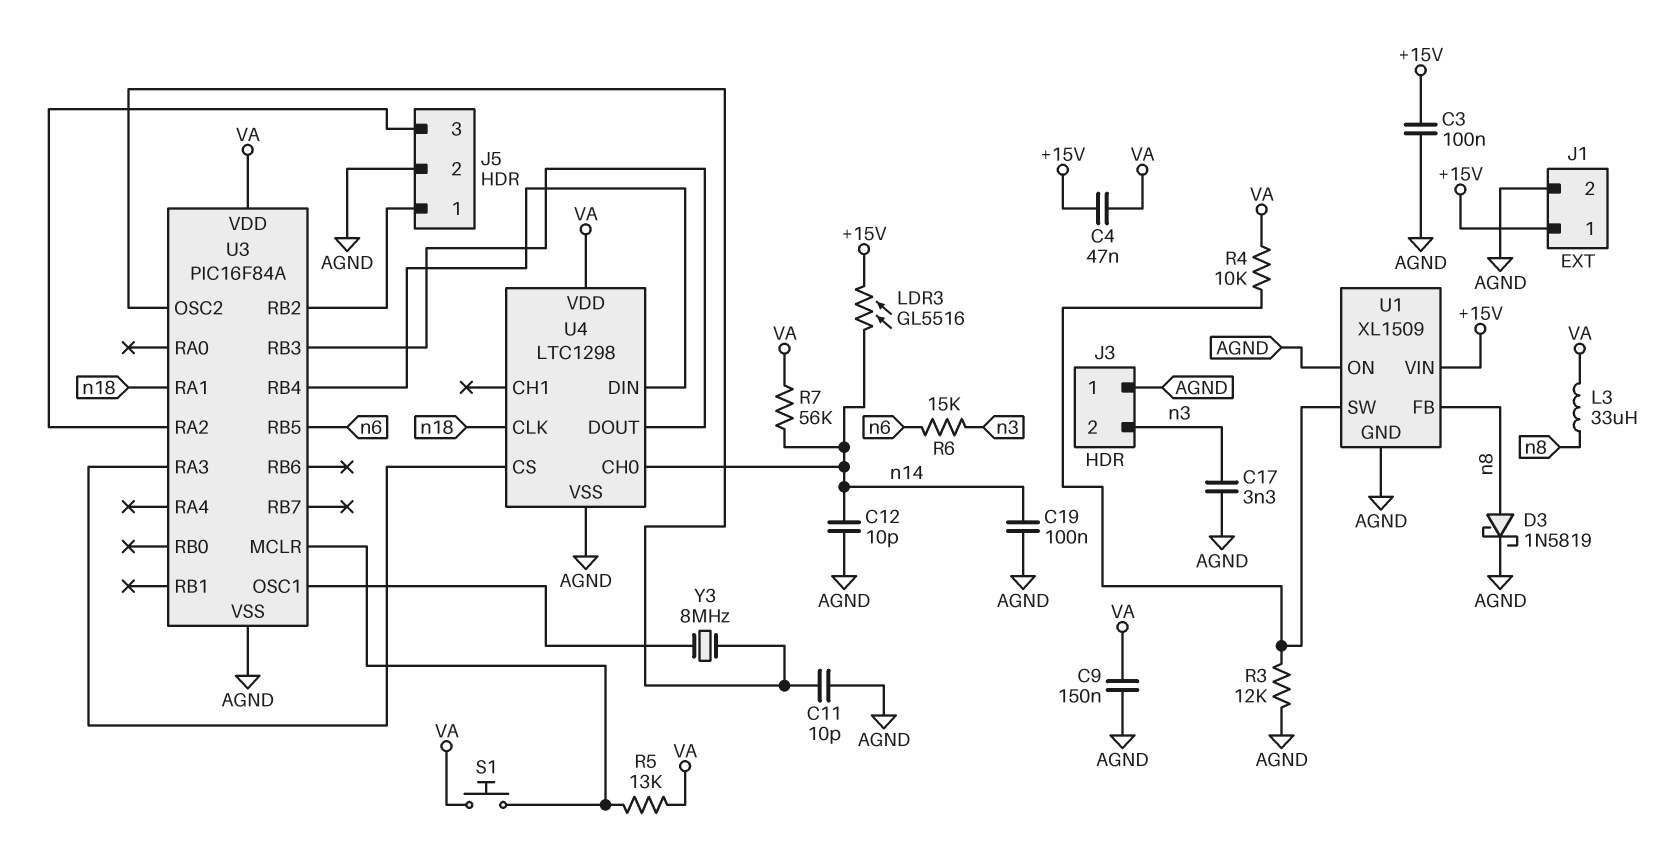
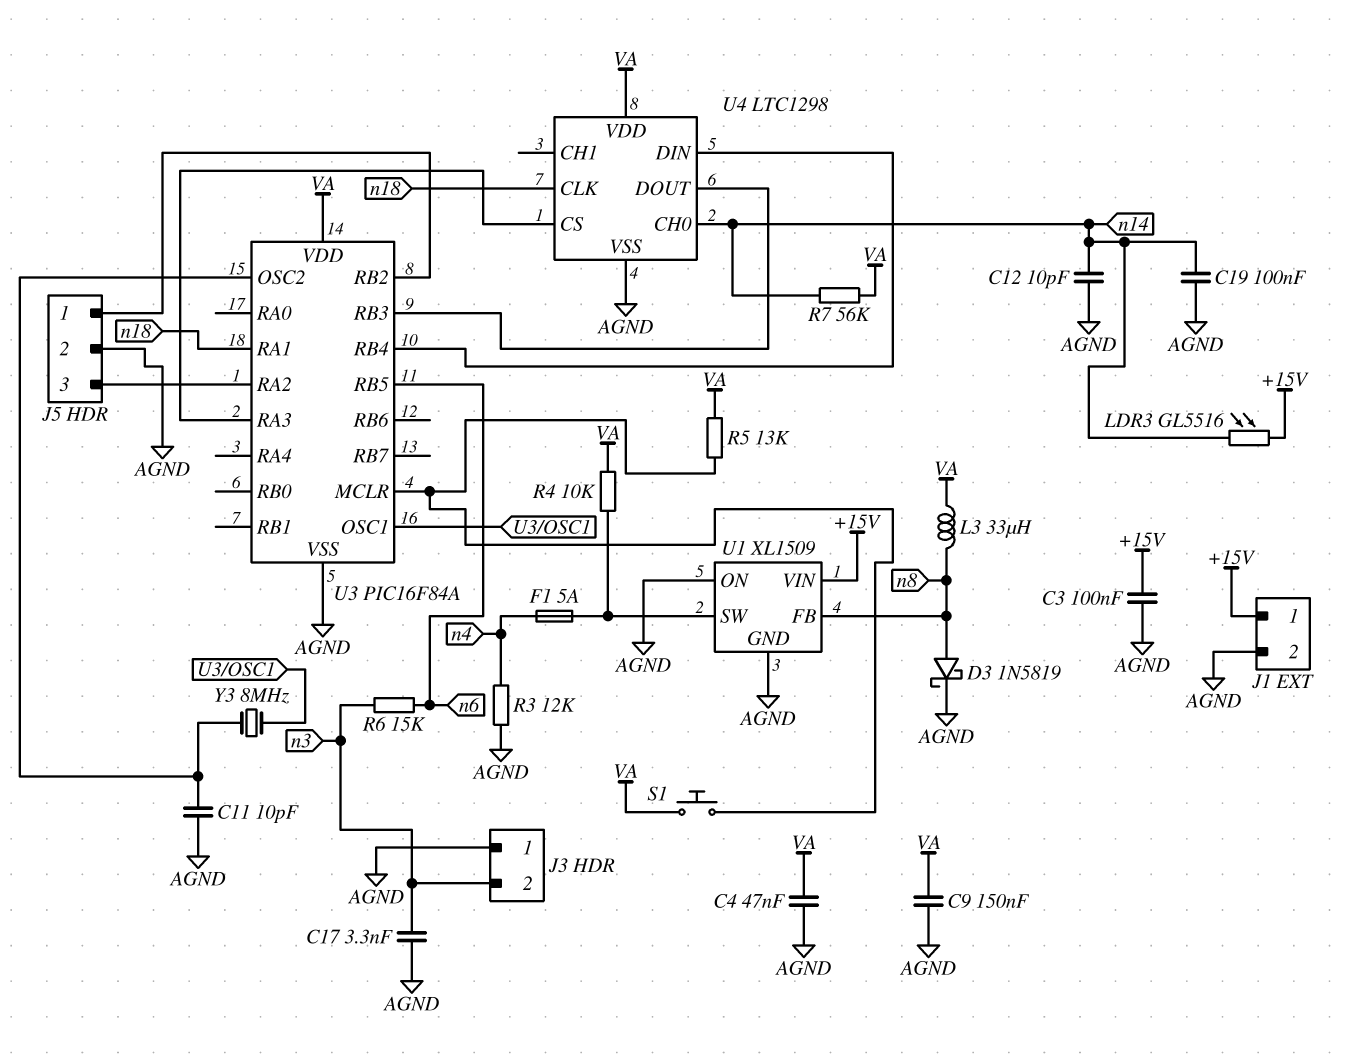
C4: 47nF (+15V, VA) -> 47nF (AGND, VA)
F1: none -> 5A (U1/SW, n4)
R3: 12k (AGND, U1/SW) -> 12k (AGND, n4)

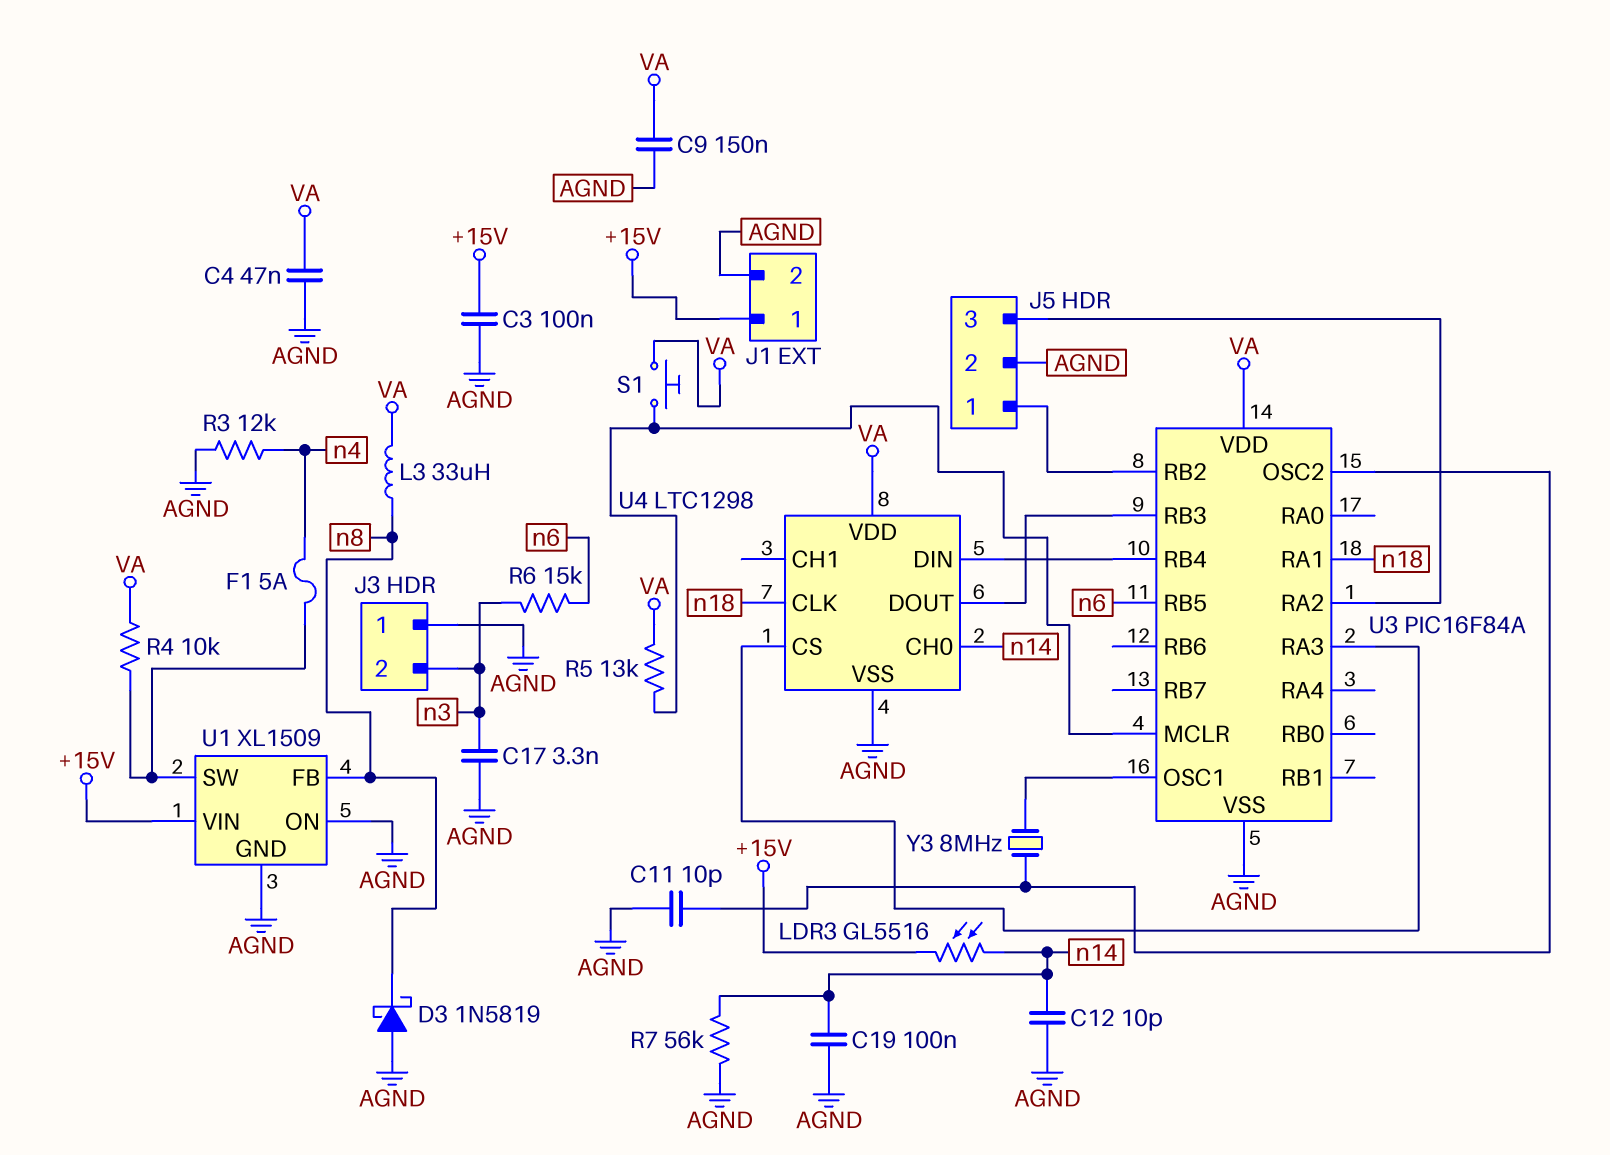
D3: schottky 1N5819 (A n8, K AGND) -> schottky 1N5819 (A AGND, K n8)
R7: 56k (VA, n14) -> 56k (AGND, n14)

